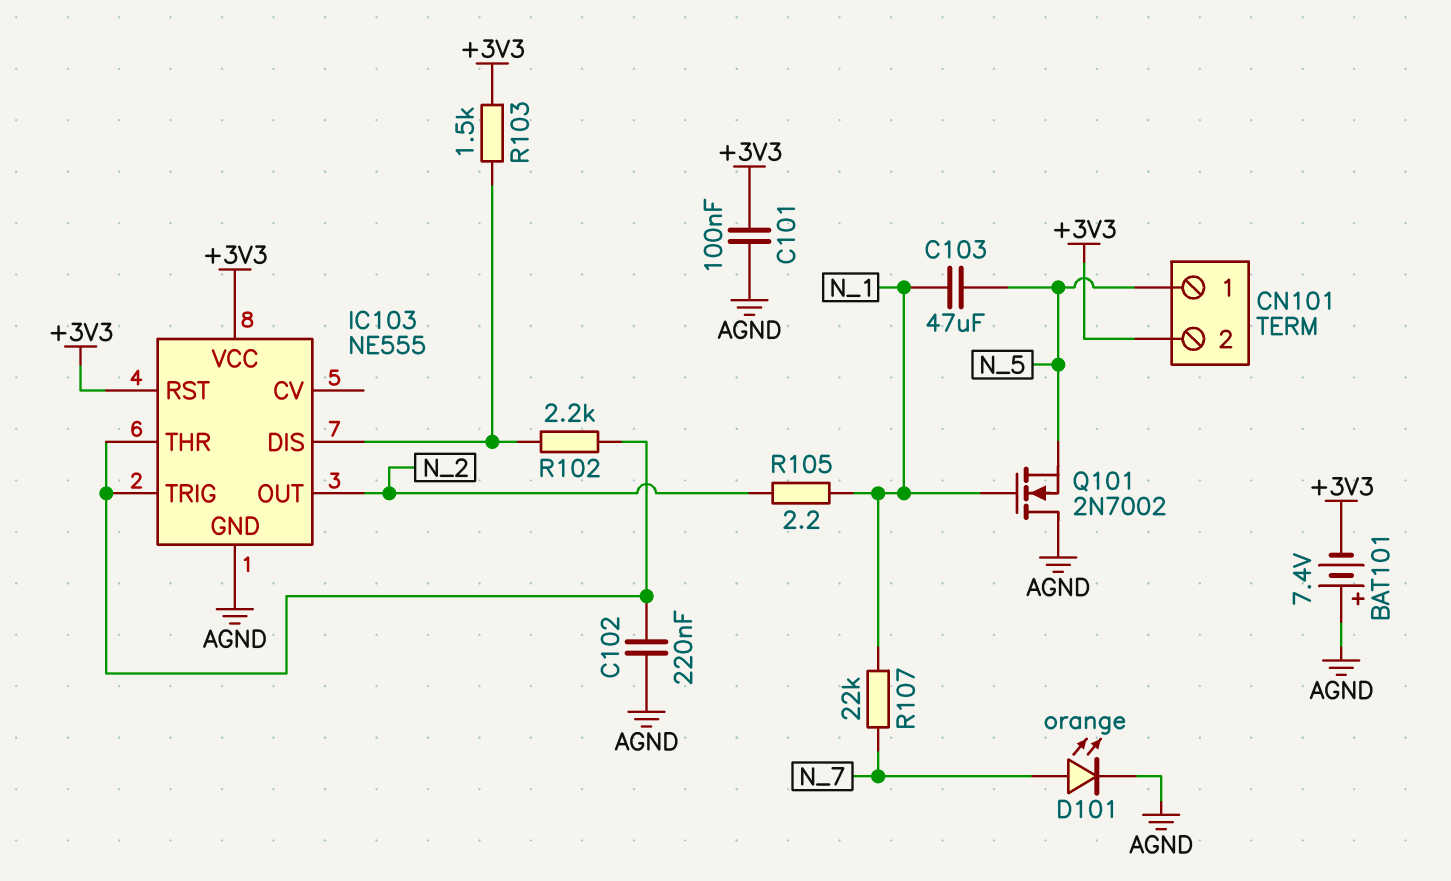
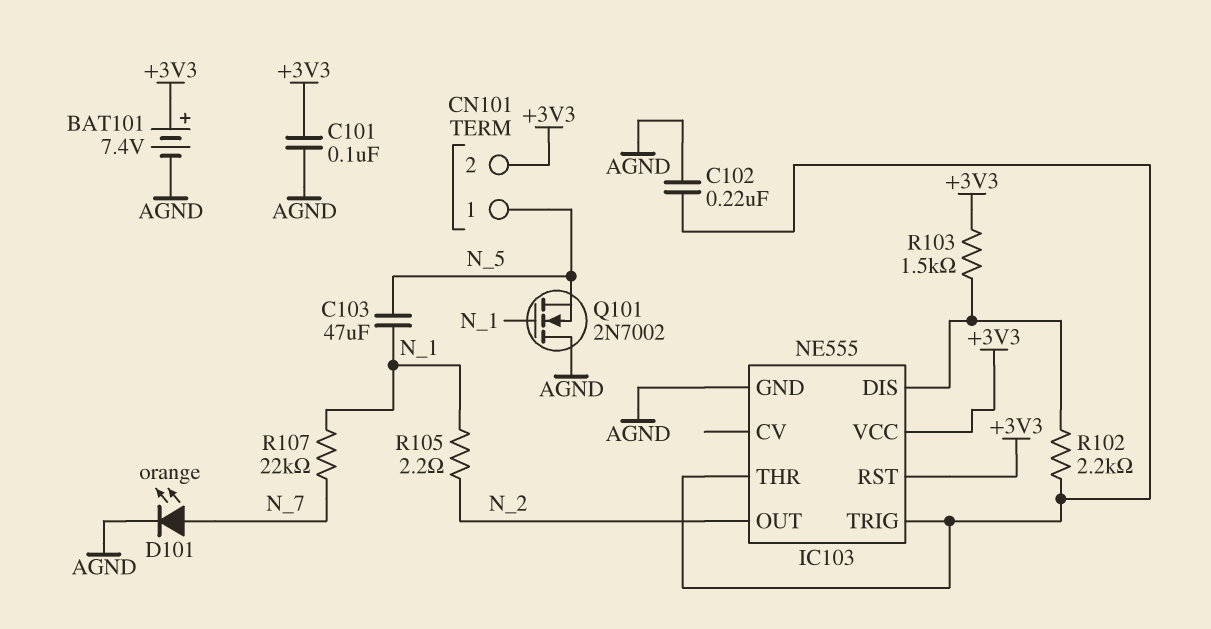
BAT101: 7.4V (plus AGND, minus +3V3) -> 7.4V (plus +3V3, minus AGND)

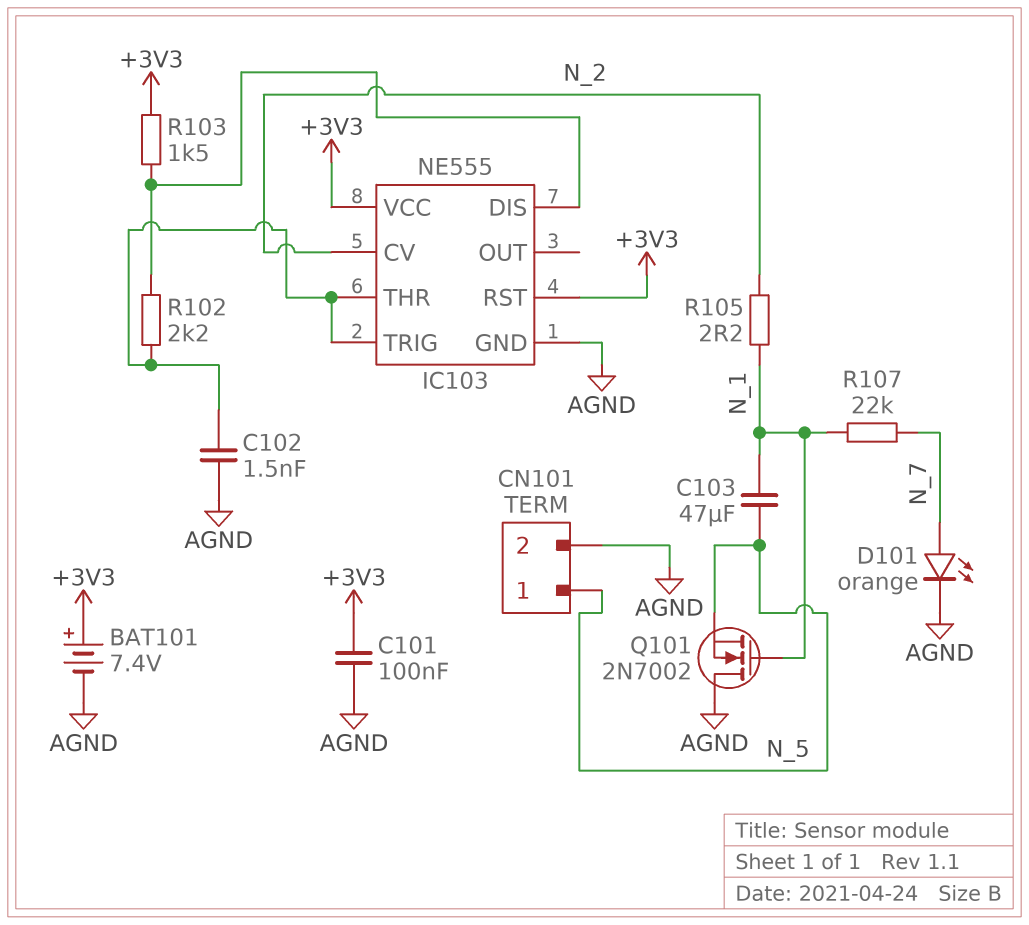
C102: 220nF (AGND, IC103/THR) -> 1.5nF (AGND, IC103/THR)
CN101 pin 2: +3V3 -> AGND
IC103 pin CV: none -> N_2
IC103 pin OUT: N_2 -> none

